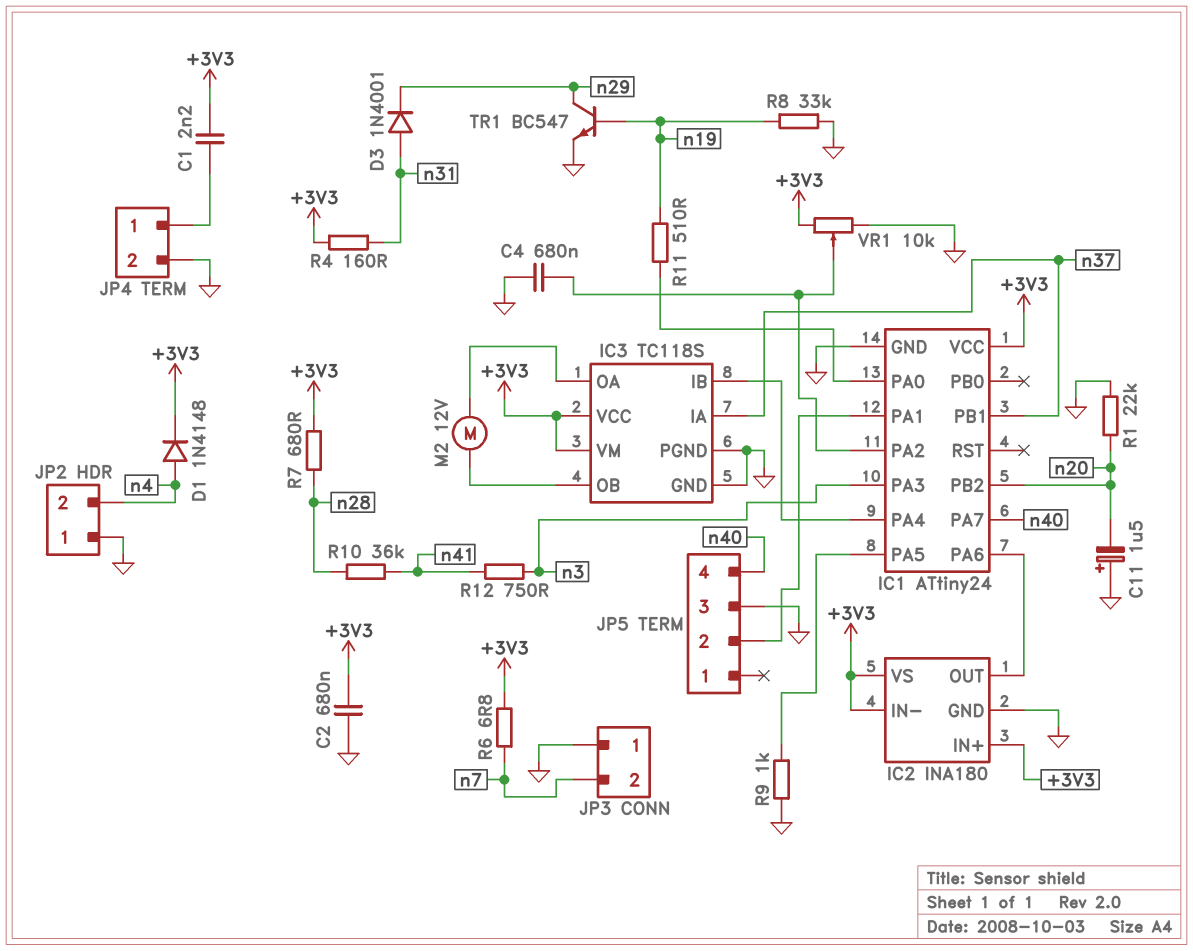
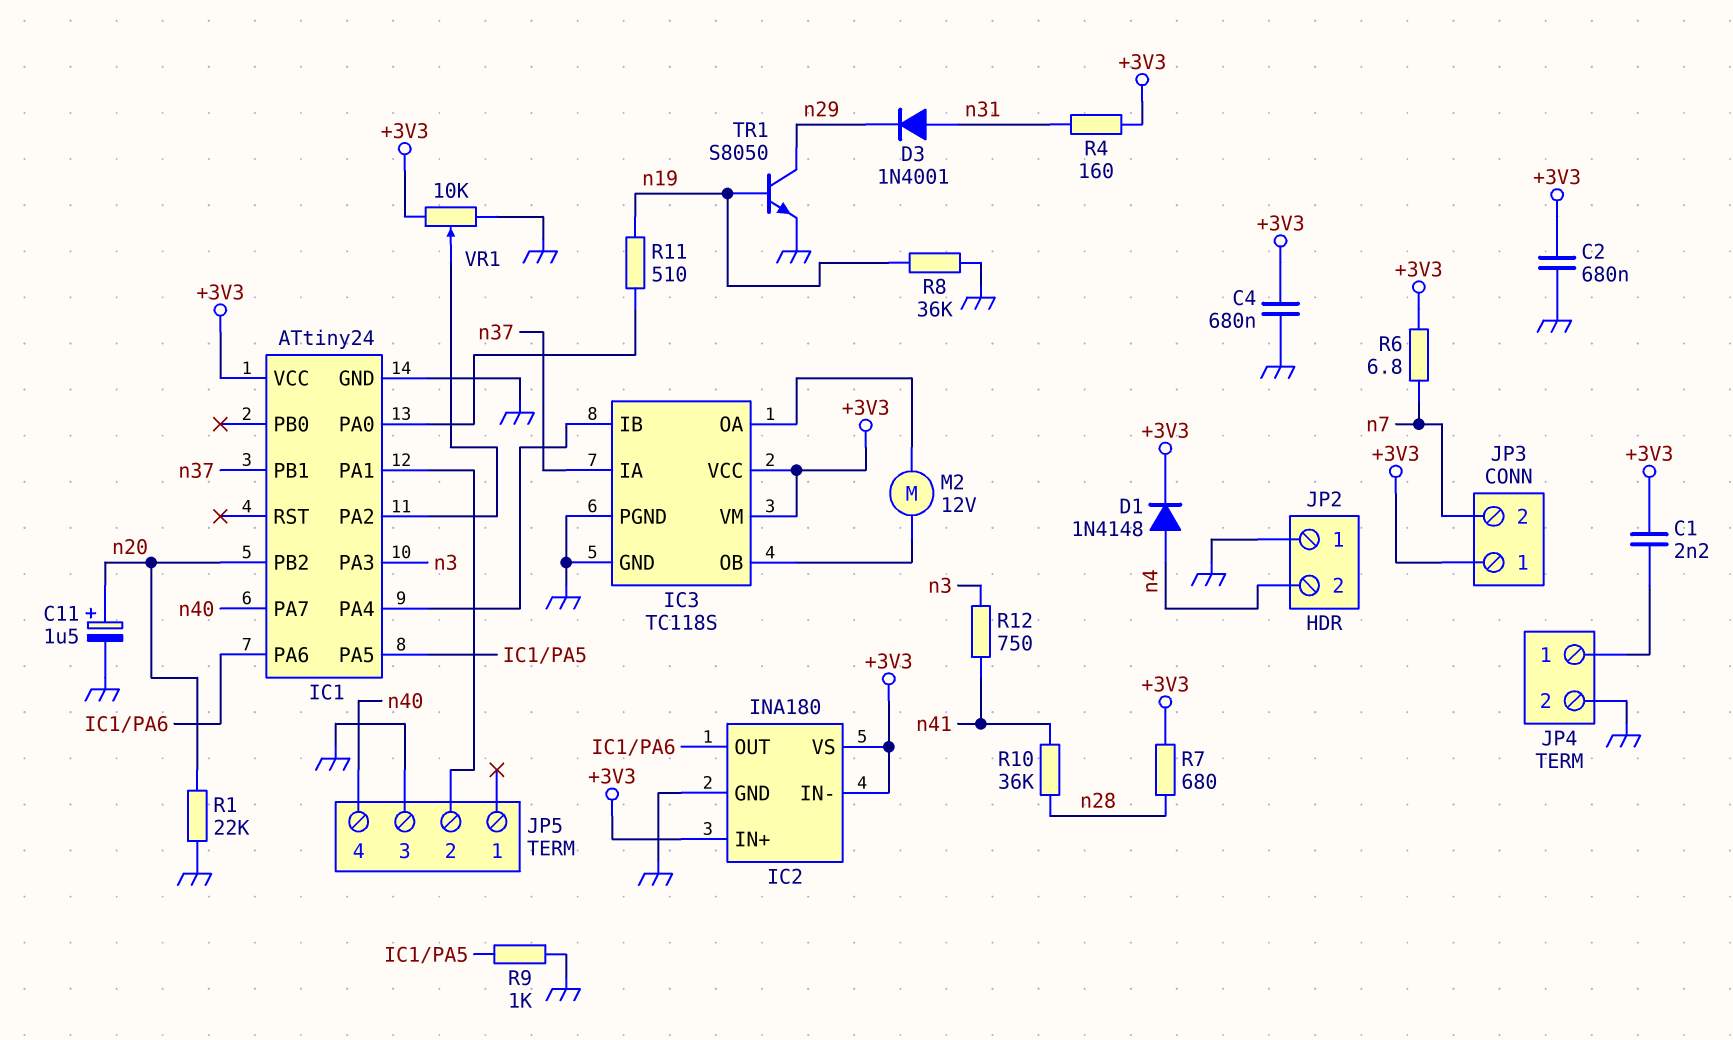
C4: 680nF (GND, IC1/PA2) -> 680nF (+3V3, GND)
C11: 1.5uF (plus GND, minus n20) -> 1.5uF (plus n20, minus GND)
JP3 pin 1: GND -> +3V3
R8: 33k (GND, n19) -> 36k (GND, n19)
TR1: NPN BC547 (B n19, C n29, E GND) -> NPN S8050 (B n19, C n29, E GND)

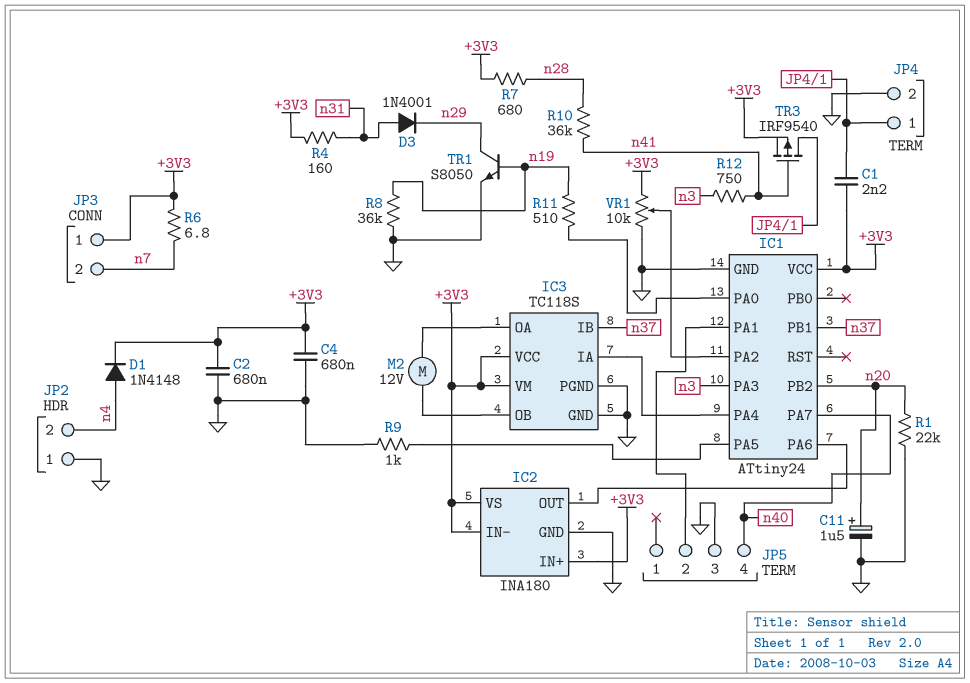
IC3 pin IA: n37 -> IC1/PA4
IC3 pin IB: IC1/PA4 -> n37
TR3: none -> PMOS IRF9540 (G n41, D JP4/1, S +3V3)

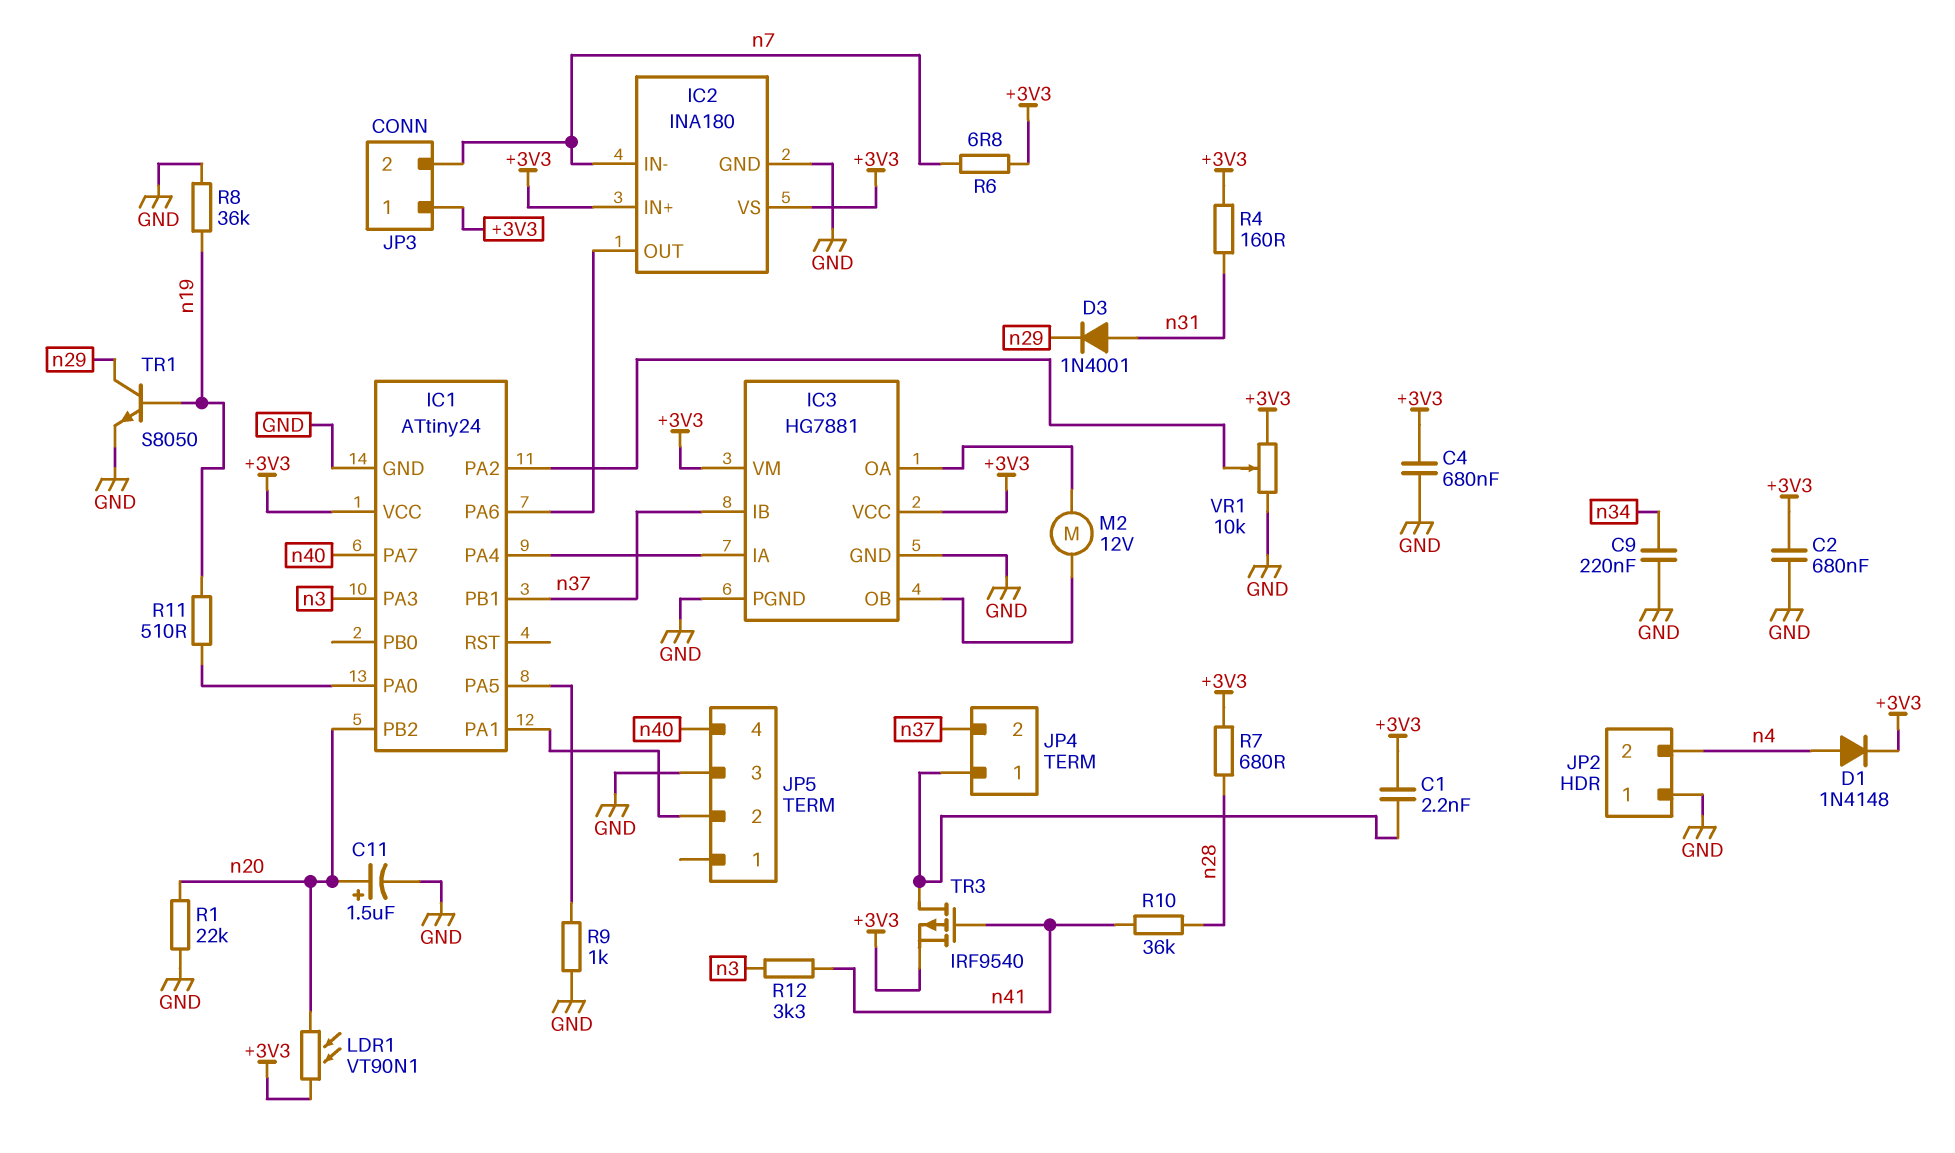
C9: none -> 220nF (GND, n34)
IC2 pin IN-: +3V3 -> n7
IC3: TC118S -> HG7881
JP4 pin 2: GND -> n37
LDR1: none -> VT90N1 (+3V3, n20)
R12: 750 (n3, n41) -> 3.3k (n3, n41)

